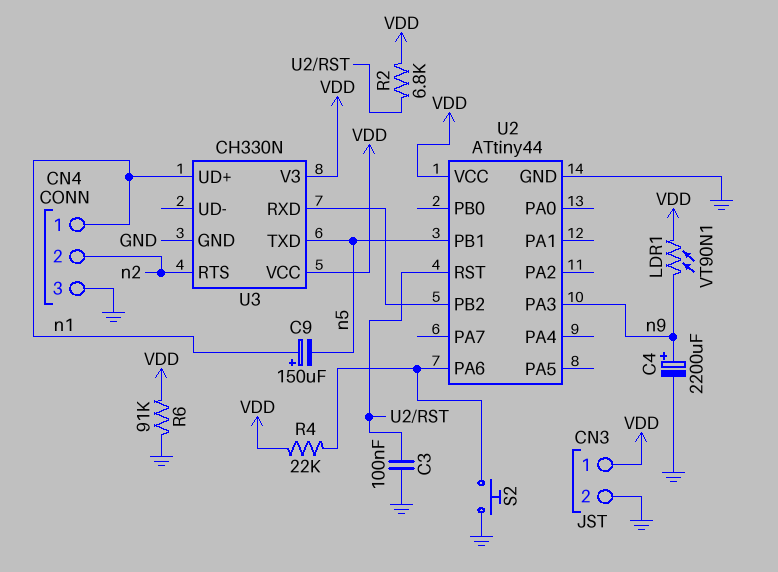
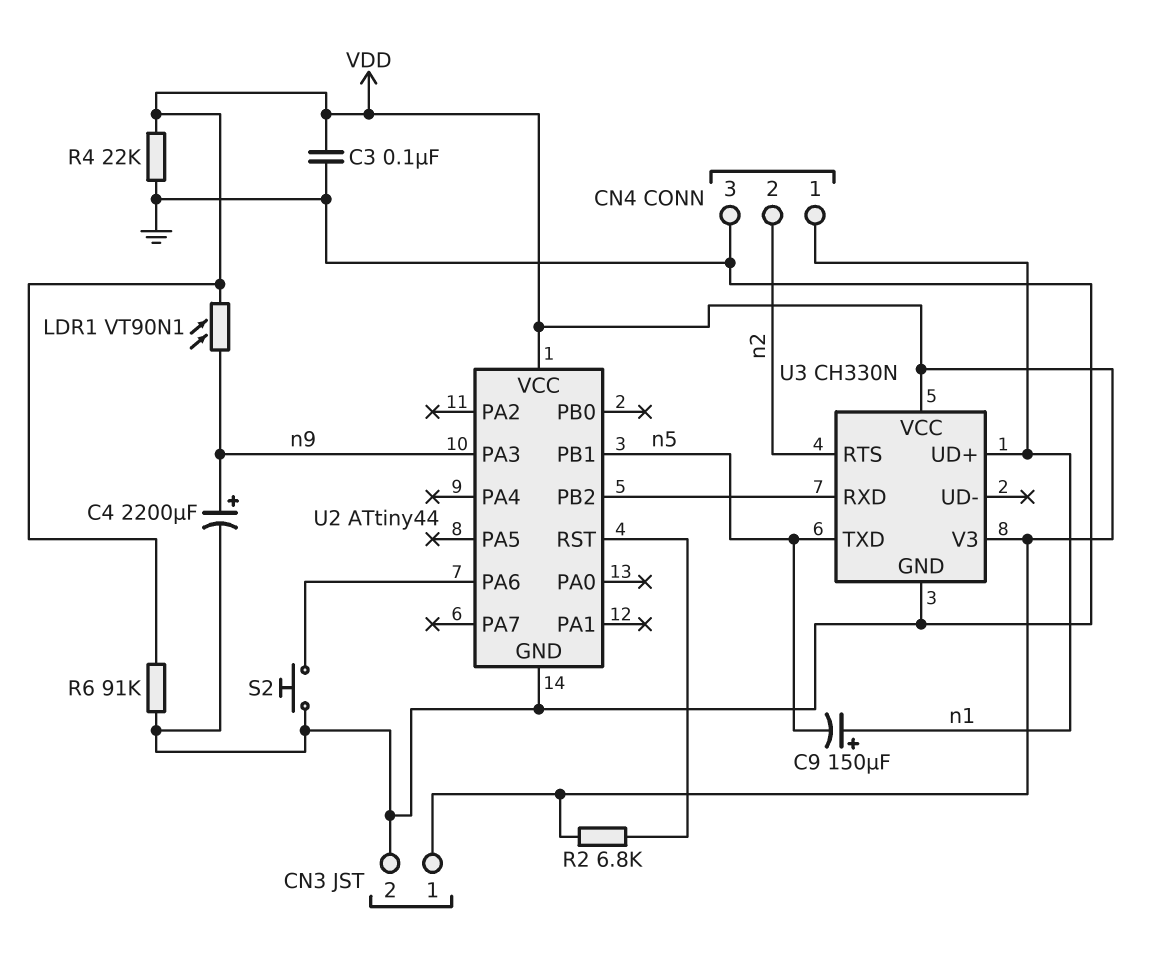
C3: 100nF (GND, U2/RST) -> 100nF (GND, VDD)
R4: 22k (U2/PA6, VDD) -> 22k (GND, VDD)

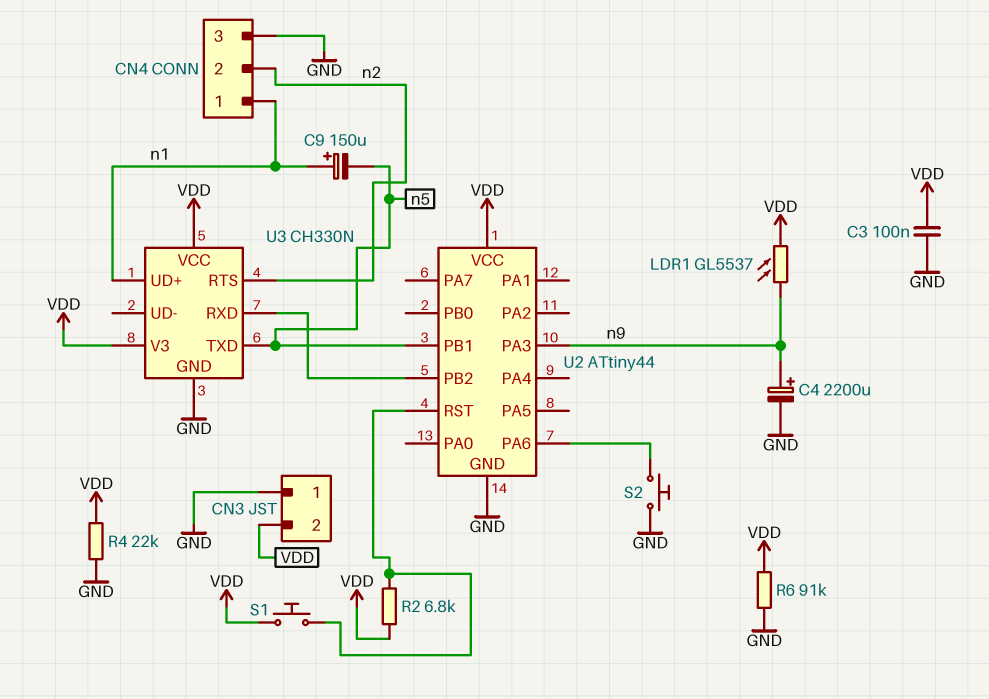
CN3 pin 1: VDD -> GND
CN3 pin 2: GND -> VDD
LDR1: VT90N1 (VDD, n9) -> GL5537 (VDD, n9)
S1: none -> button (U2/RST, VDD)

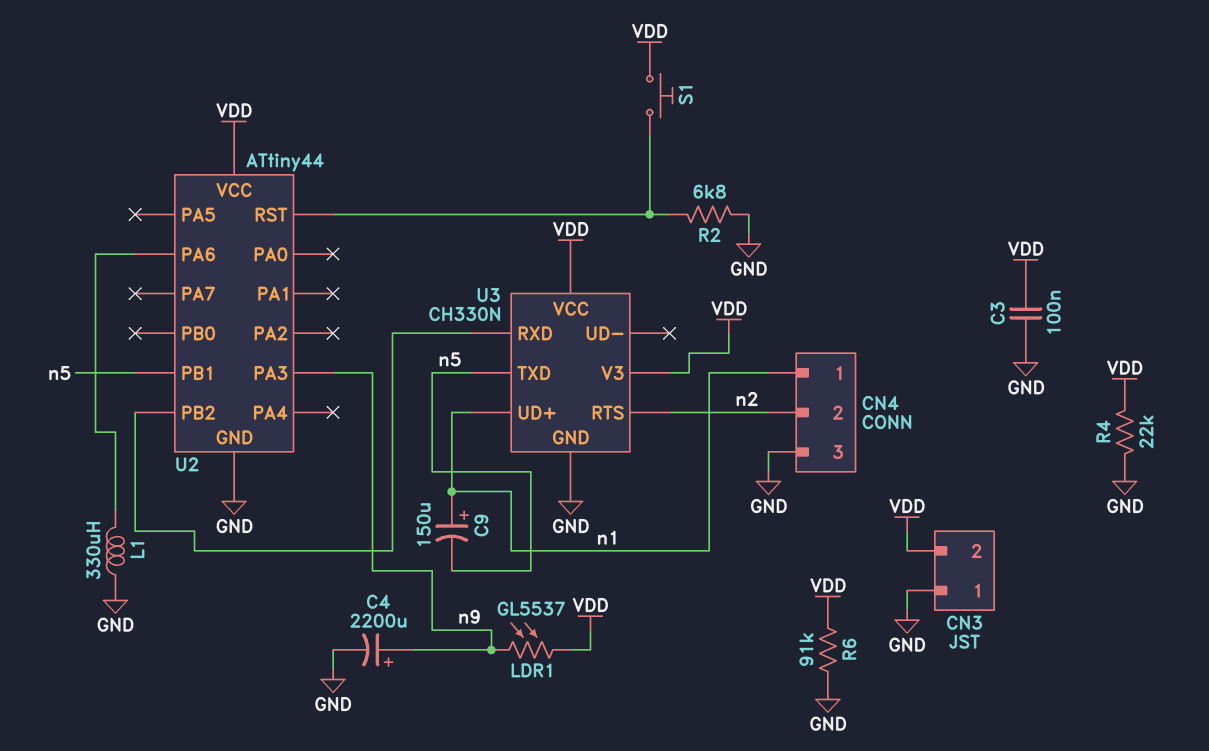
L1: none -> 330uH (GND, U2/PA6)
R2: 6.8k (U2/RST, VDD) -> 6.8k (GND, U2/RST)
S2: button (GND, U2/PA6) -> none

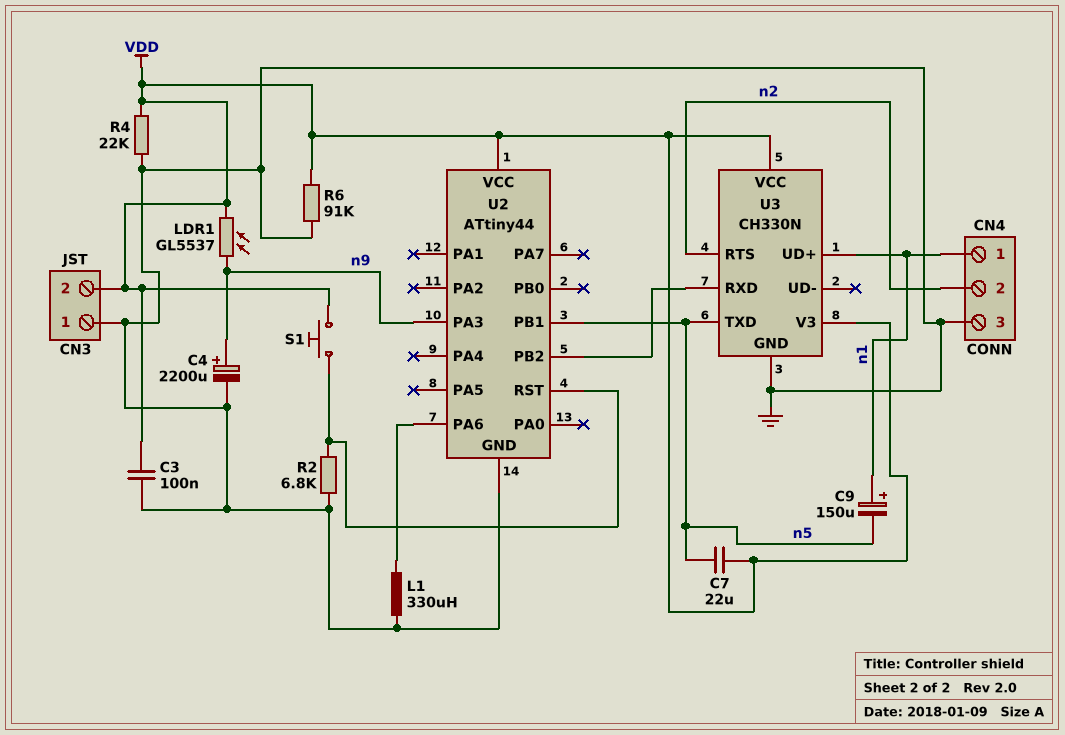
C7: none -> 22uF (VDD, n5)

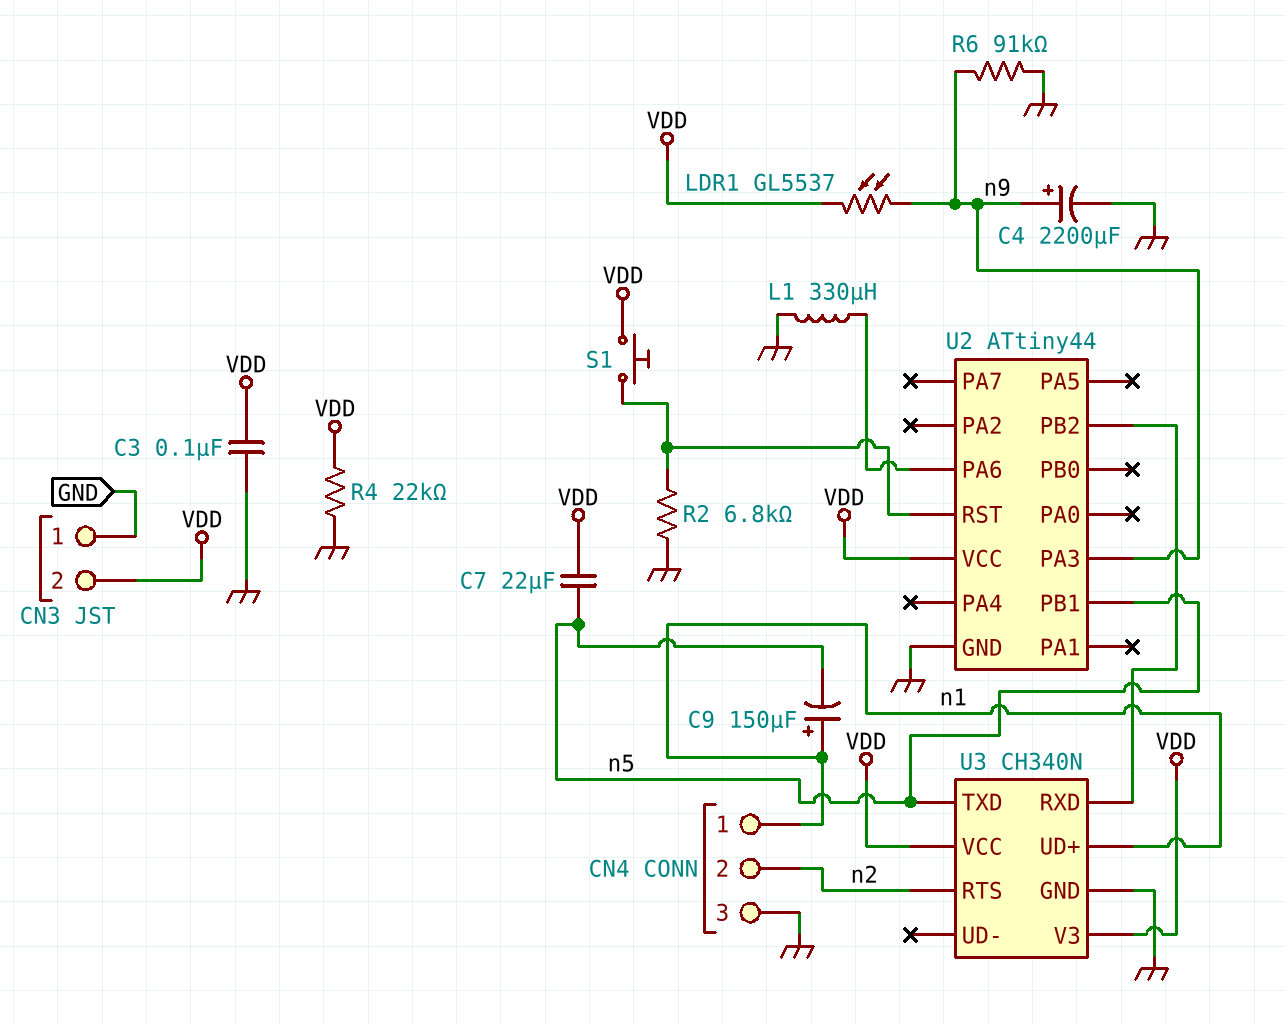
R6: 91k (GND, VDD) -> 91k (GND, n9)
U3: CH330N -> CH340N

